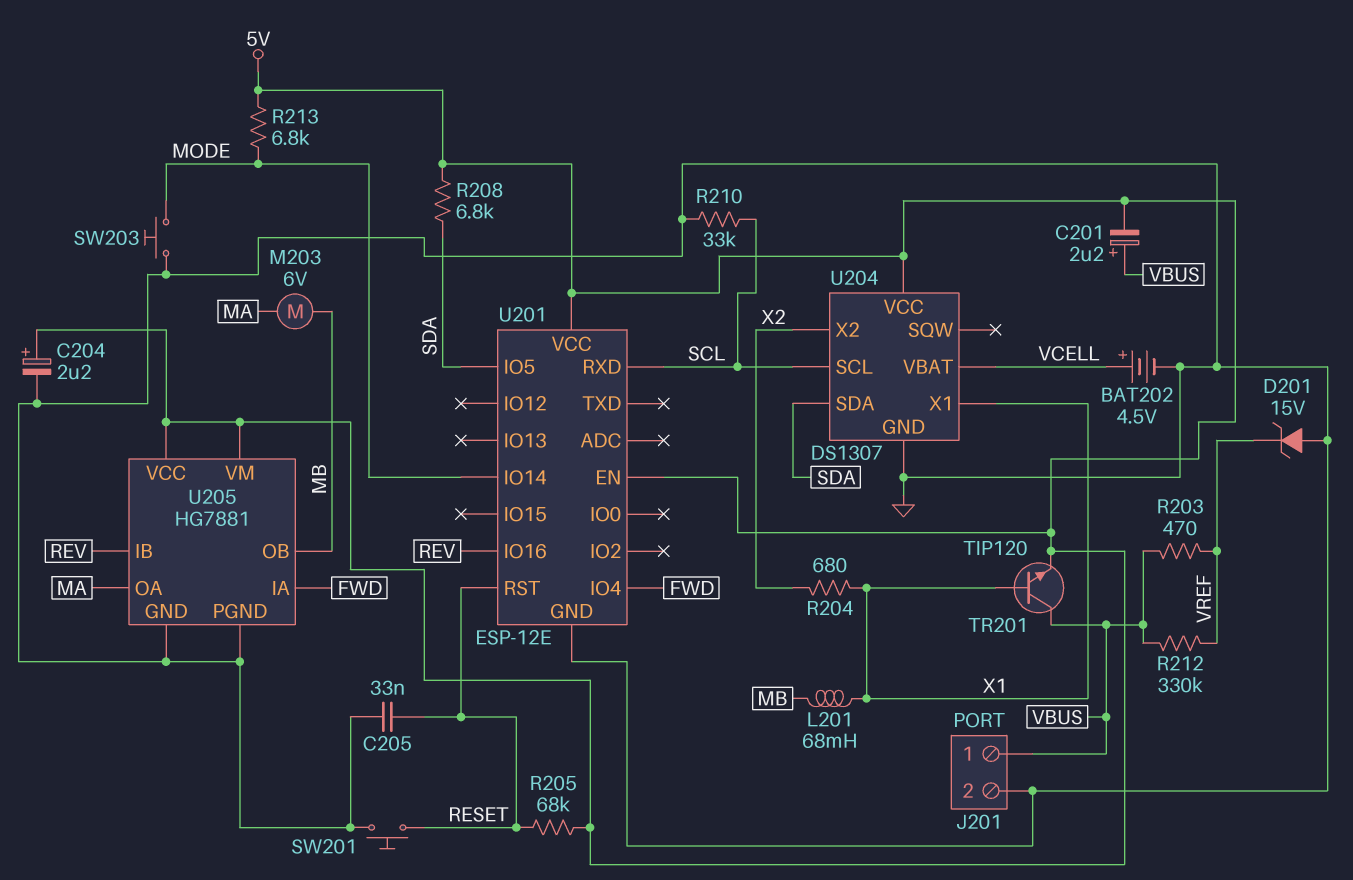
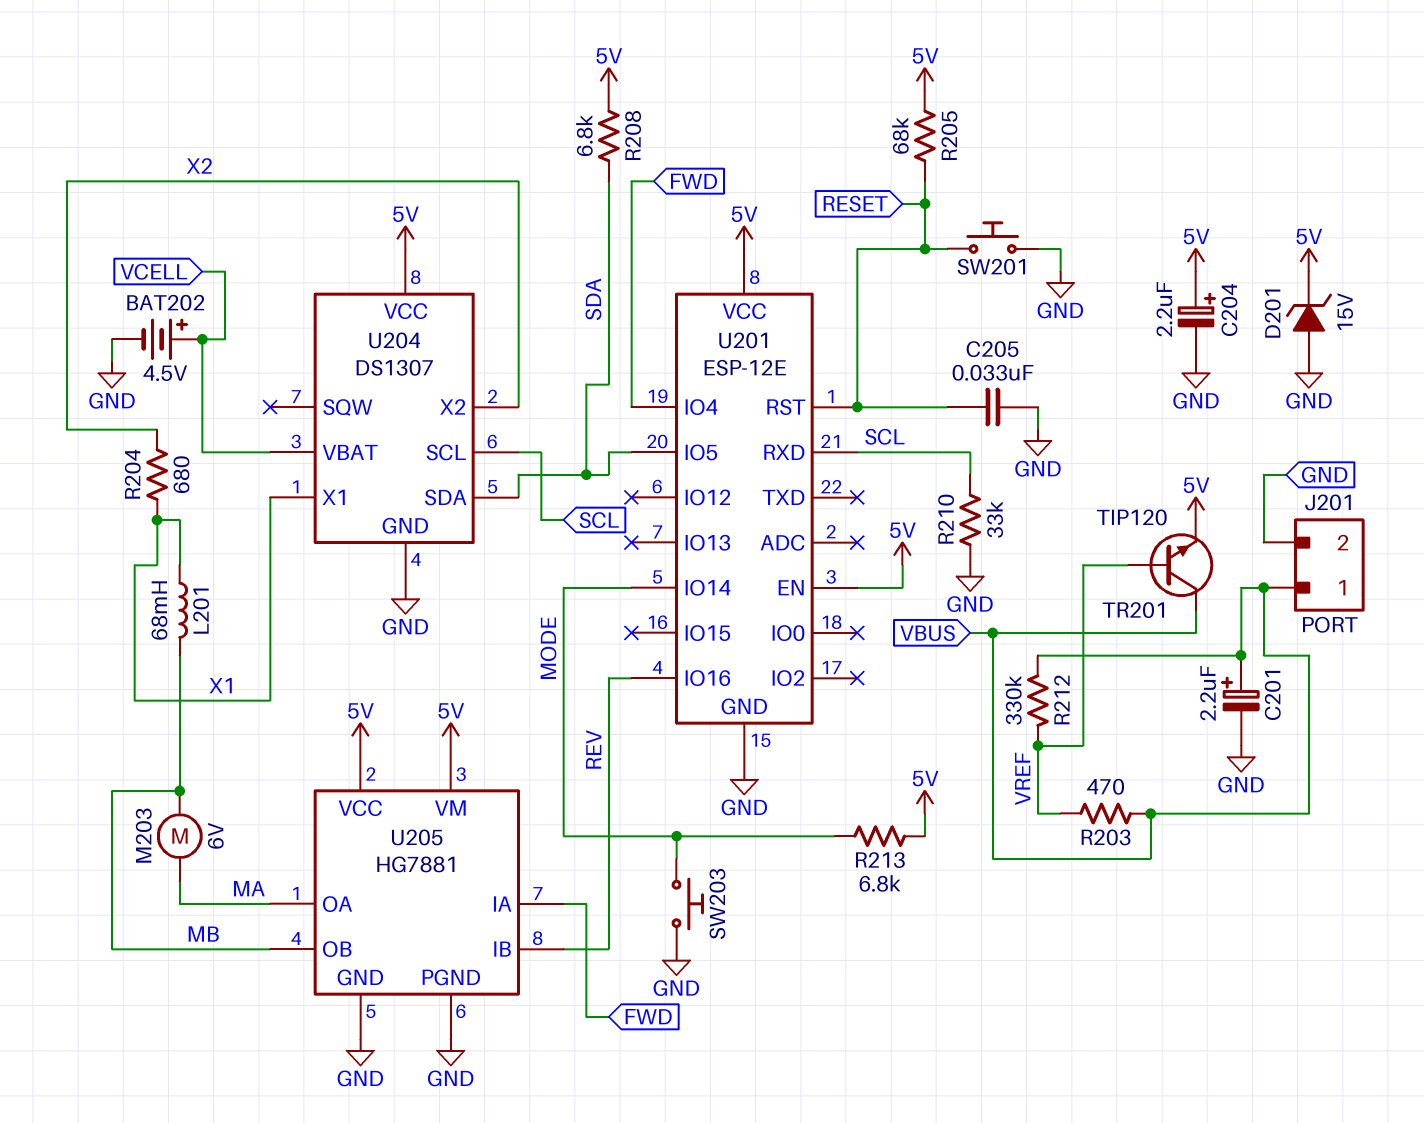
C201: 2.2uF (plus VBUS, minus 5V) -> 2.2uF (plus VBUS, minus GND)
D201: zener 15V (A GND, K VREF) -> zener 15V (A GND, K 5V)
TR201: NPN TIP120 (B X1, C VBUS, E 5V) -> NPN TIP120 (B VREF, C VBUS, E 5V)

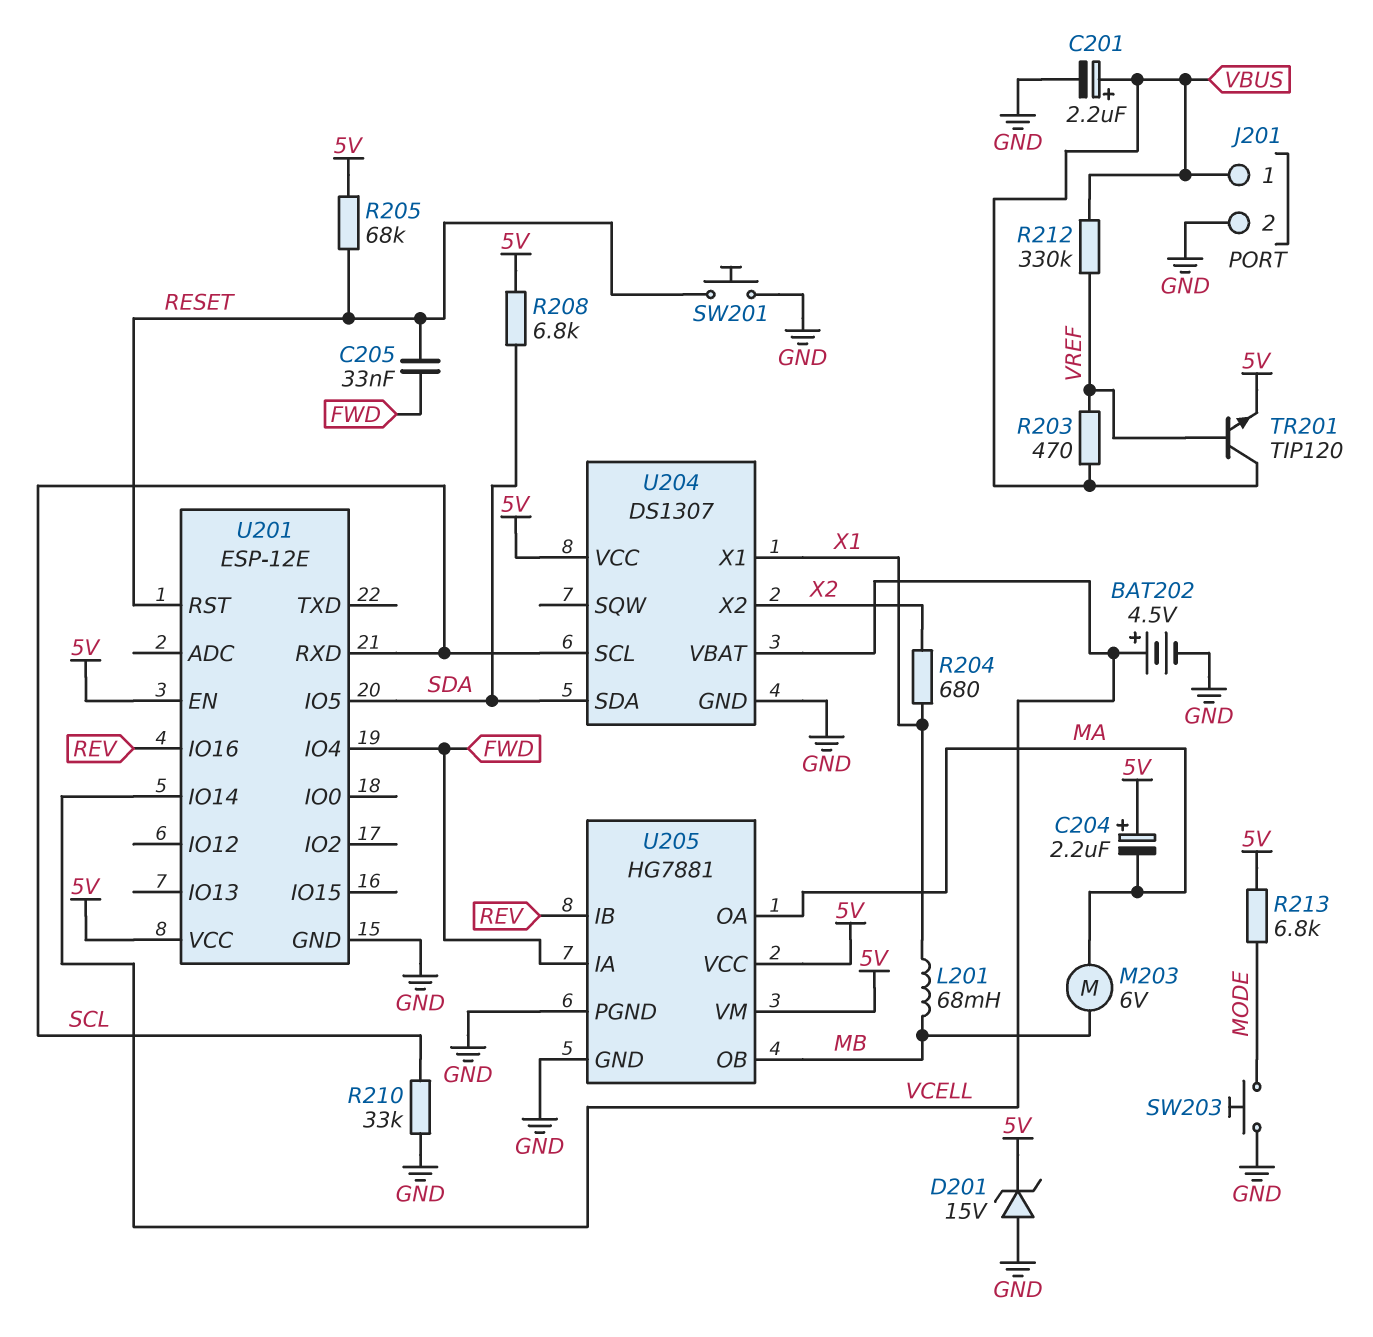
C204: 2.2uF (plus 5V, minus GND) -> 2.2uF (plus 5V, minus MA)
C205: 33nF (GND, RESET) -> 33nF (FWD, RESET)
U201 pin IO14: MODE -> VCELL

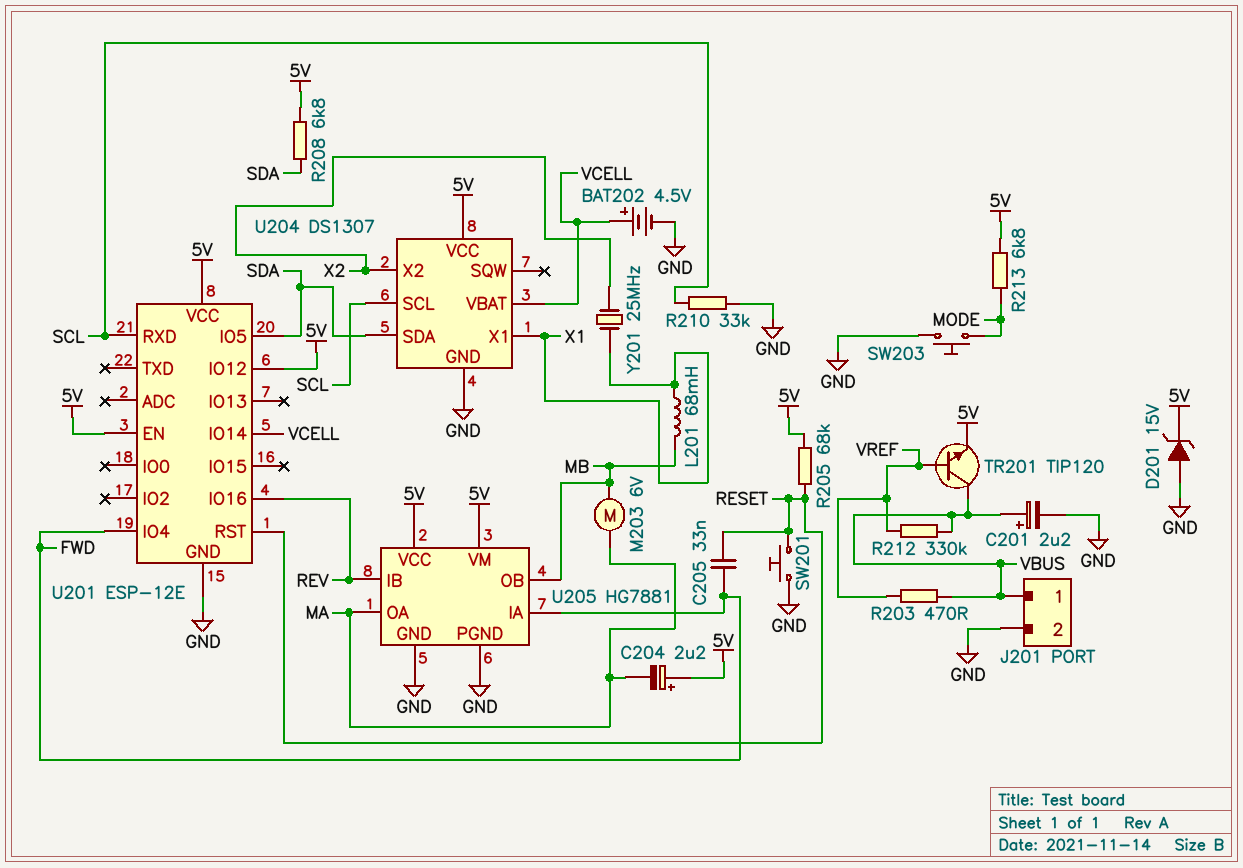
R204: 680 (X1, X2) -> none
U201 pin IO12: none -> 5V
Y201: none -> 25MHz (X1, X2)

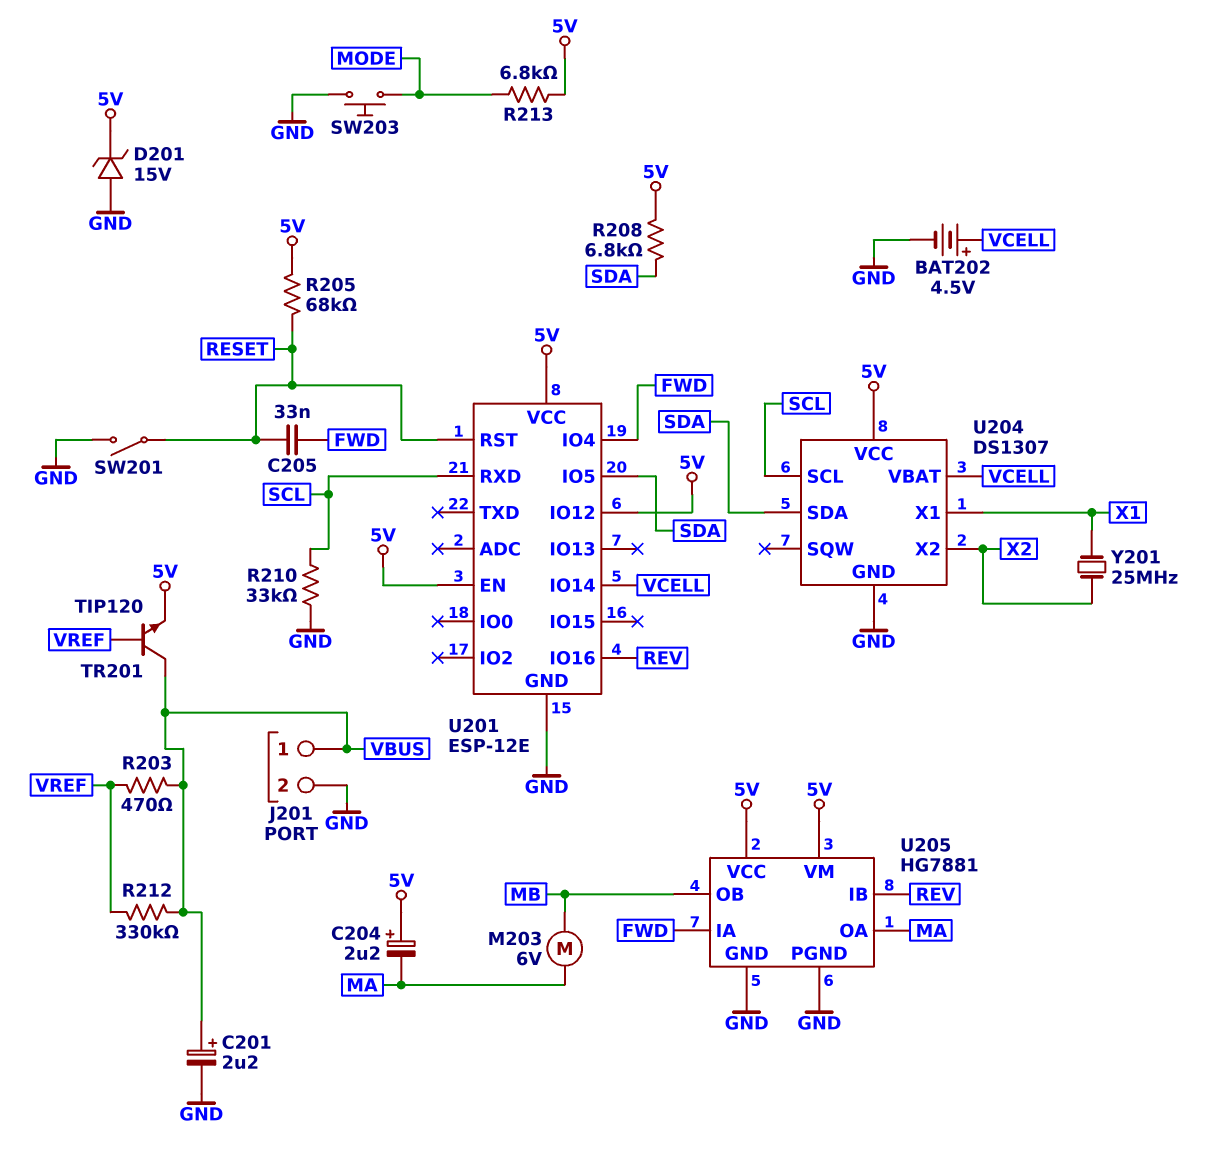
L201: 68mH (MB, X1) -> none
SW201: button (GND, RESET) -> switch (GND, RESET)

